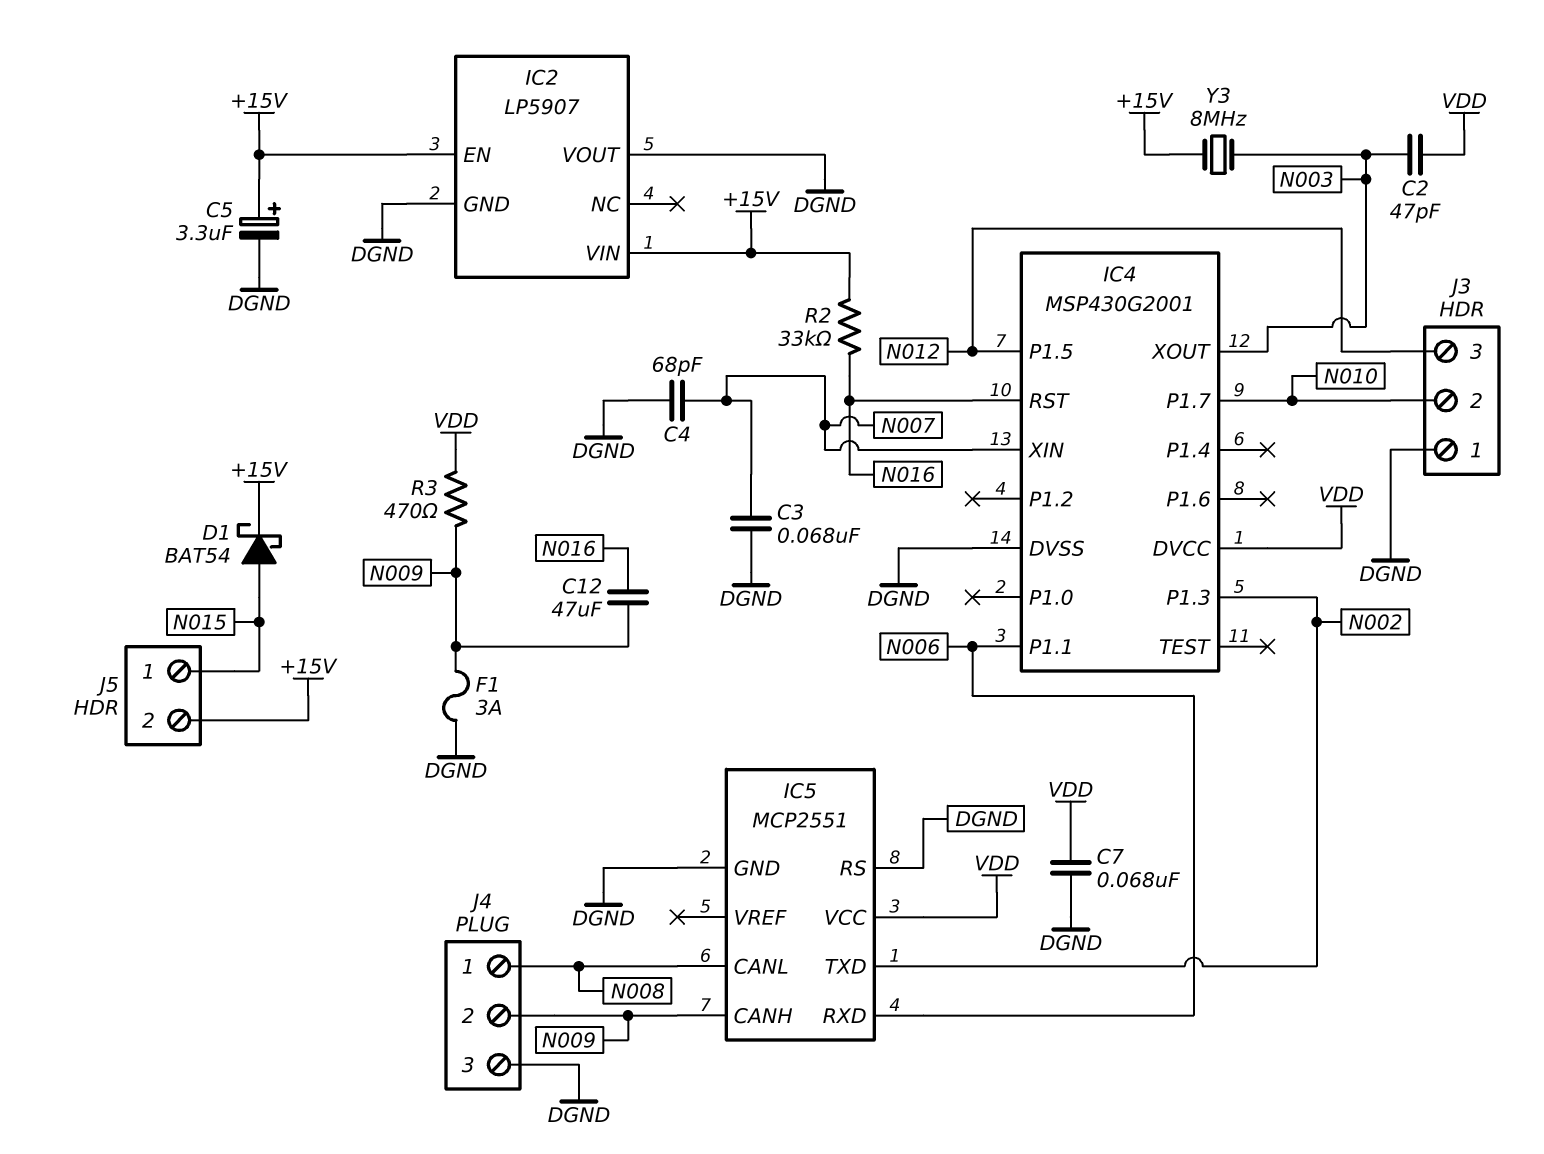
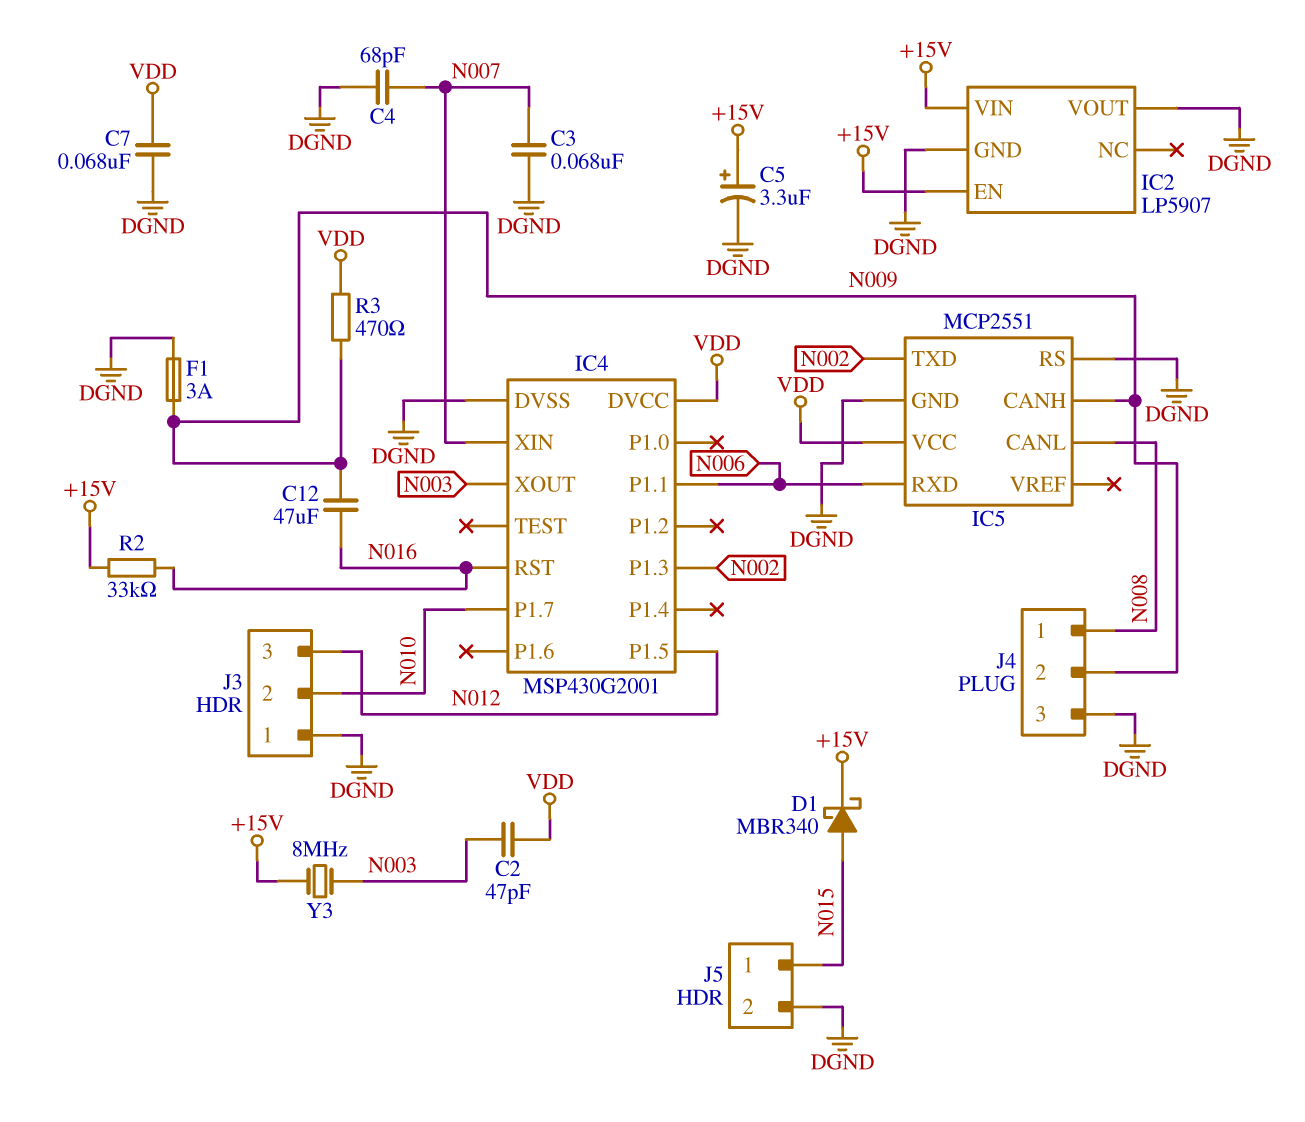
D1: schottky BAT54 (A N015, K +15V) -> schottky MBR340 (A N015, K +15V)
J5 pin 2: +15V -> DGND

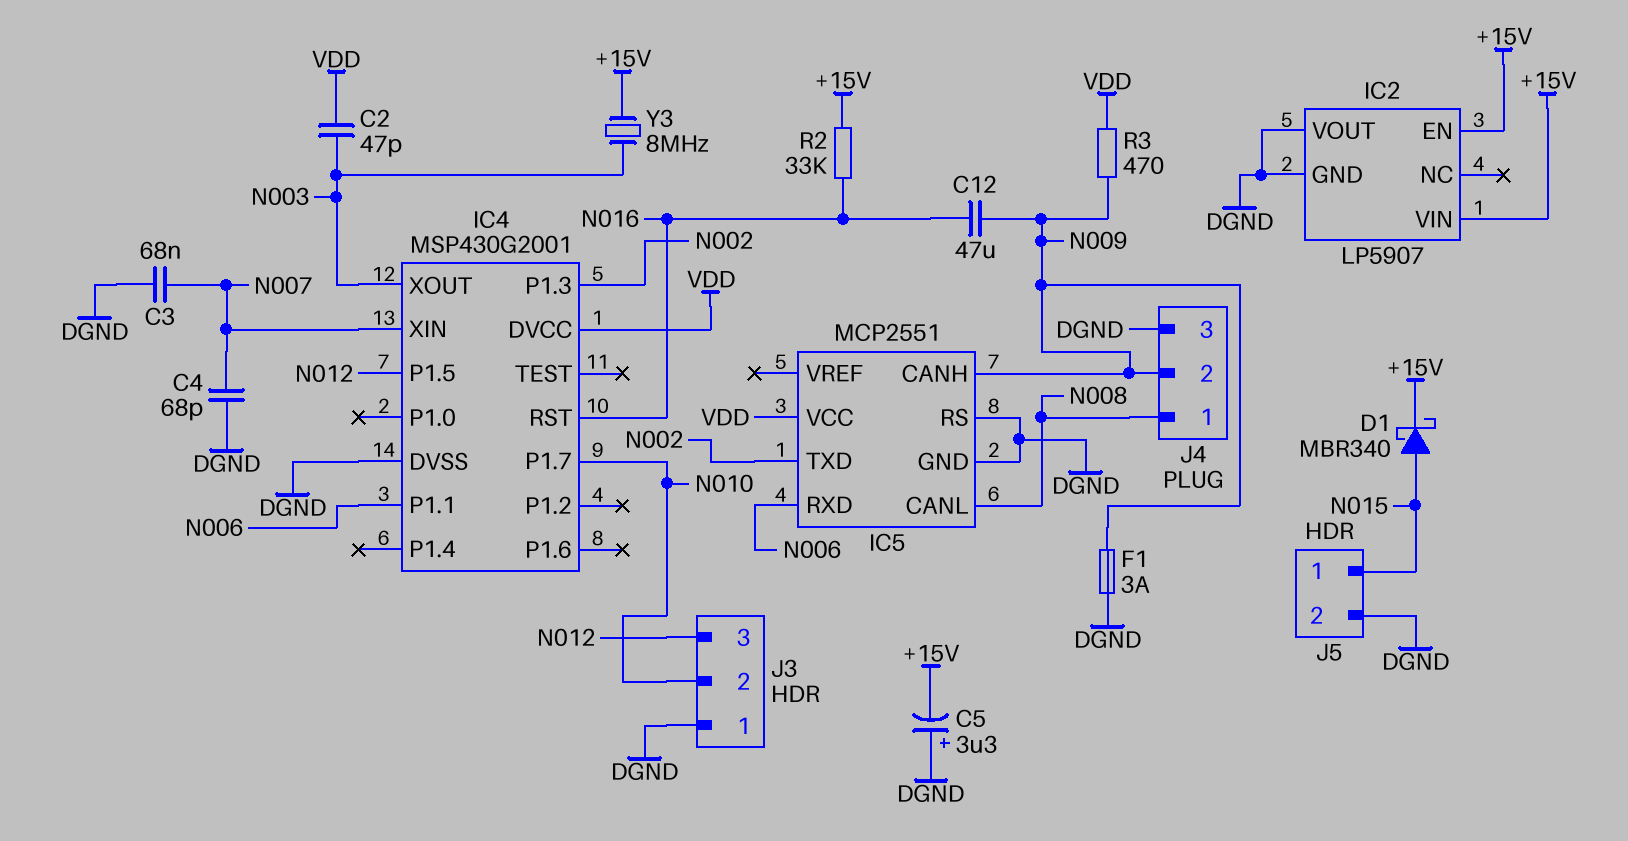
C5: 3.3uF (plus +15V, minus DGND) -> 3.3uF (plus DGND, minus +15V)
C7: 68nF (DGND, VDD) -> none

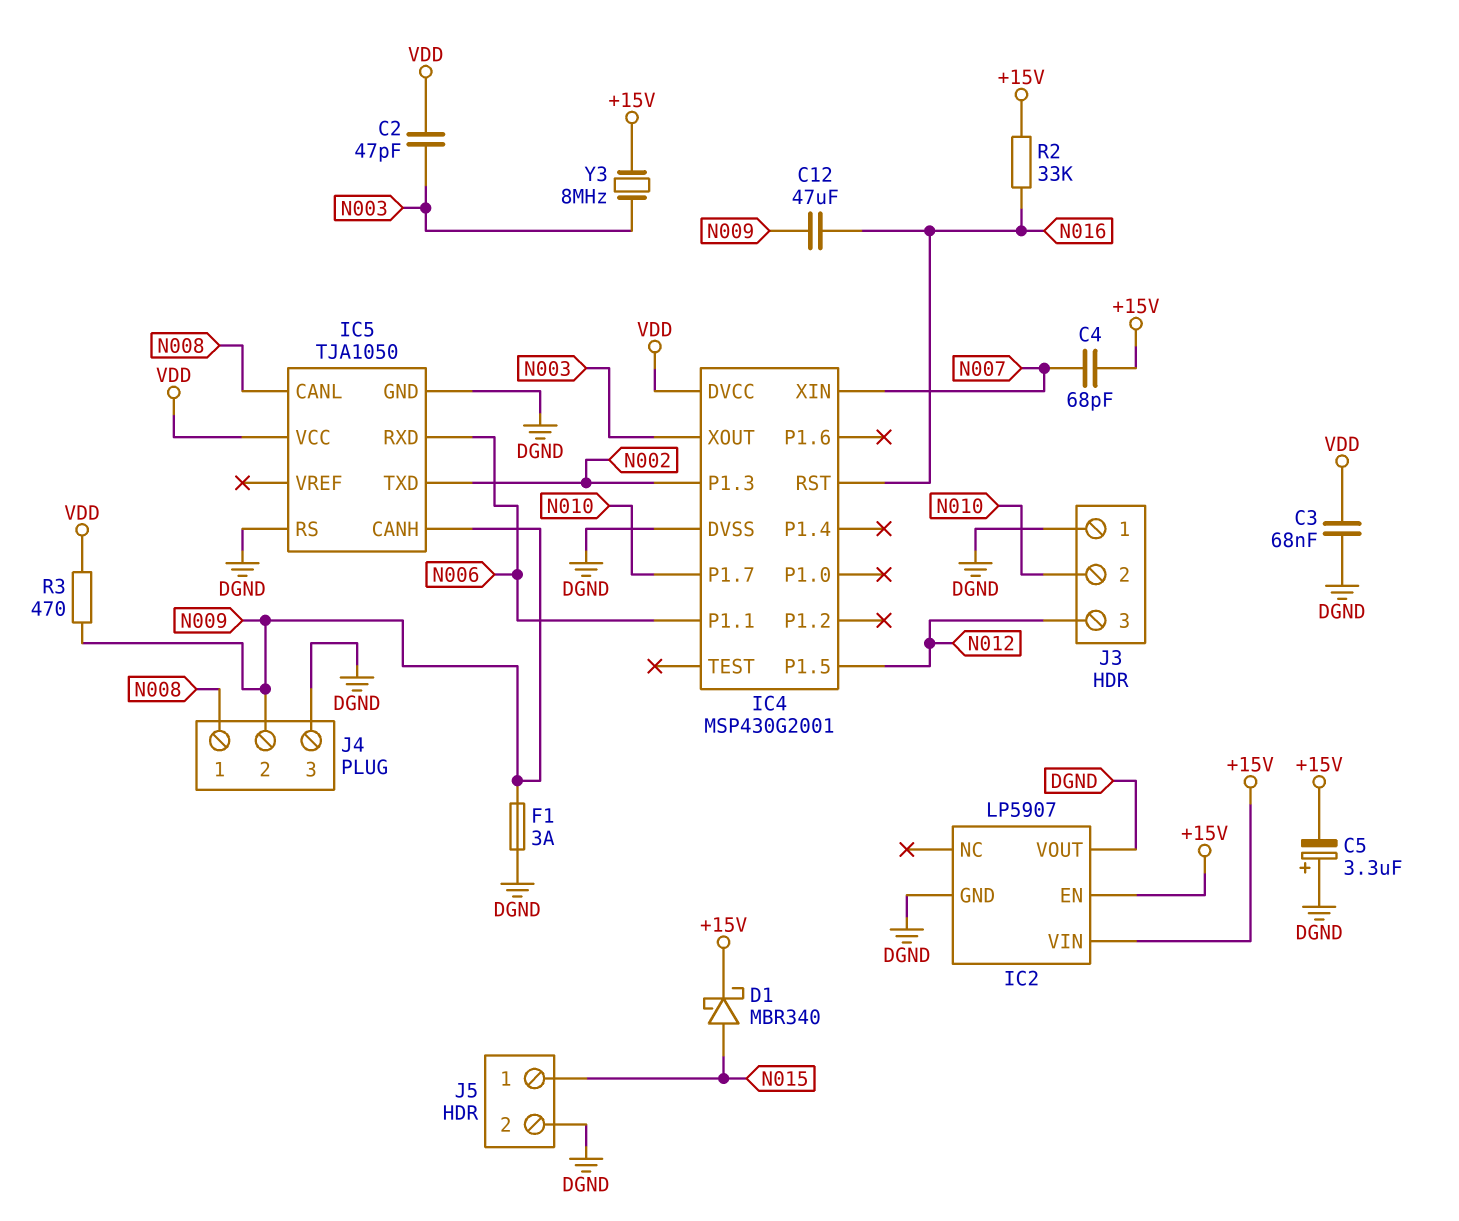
C3: 68nF (DGND, N007) -> 68nF (DGND, VDD)
C4: 68pF (DGND, N007) -> 68pF (+15V, N007)
IC5: MCP2551 -> TJA1050

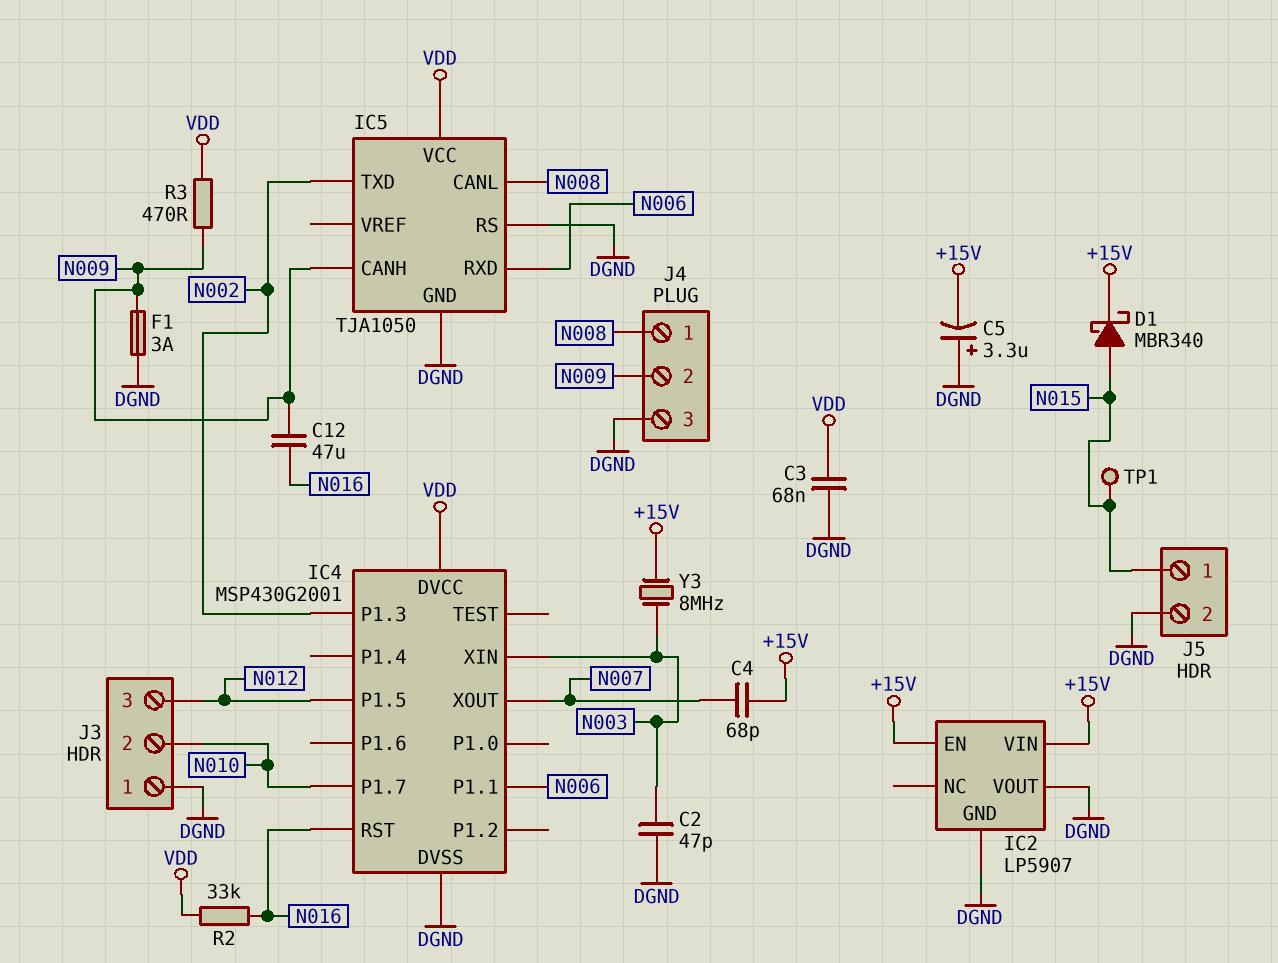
C2: 47pF (N003, VDD) -> 47pF (DGND, N003)
IC4 pin XIN: N007 -> N003
IC4 pin XOUT: N003 -> N007
R2: 33k (+15V, N016) -> 33k (N016, VDD)
TP1: none -> test point (N015)

